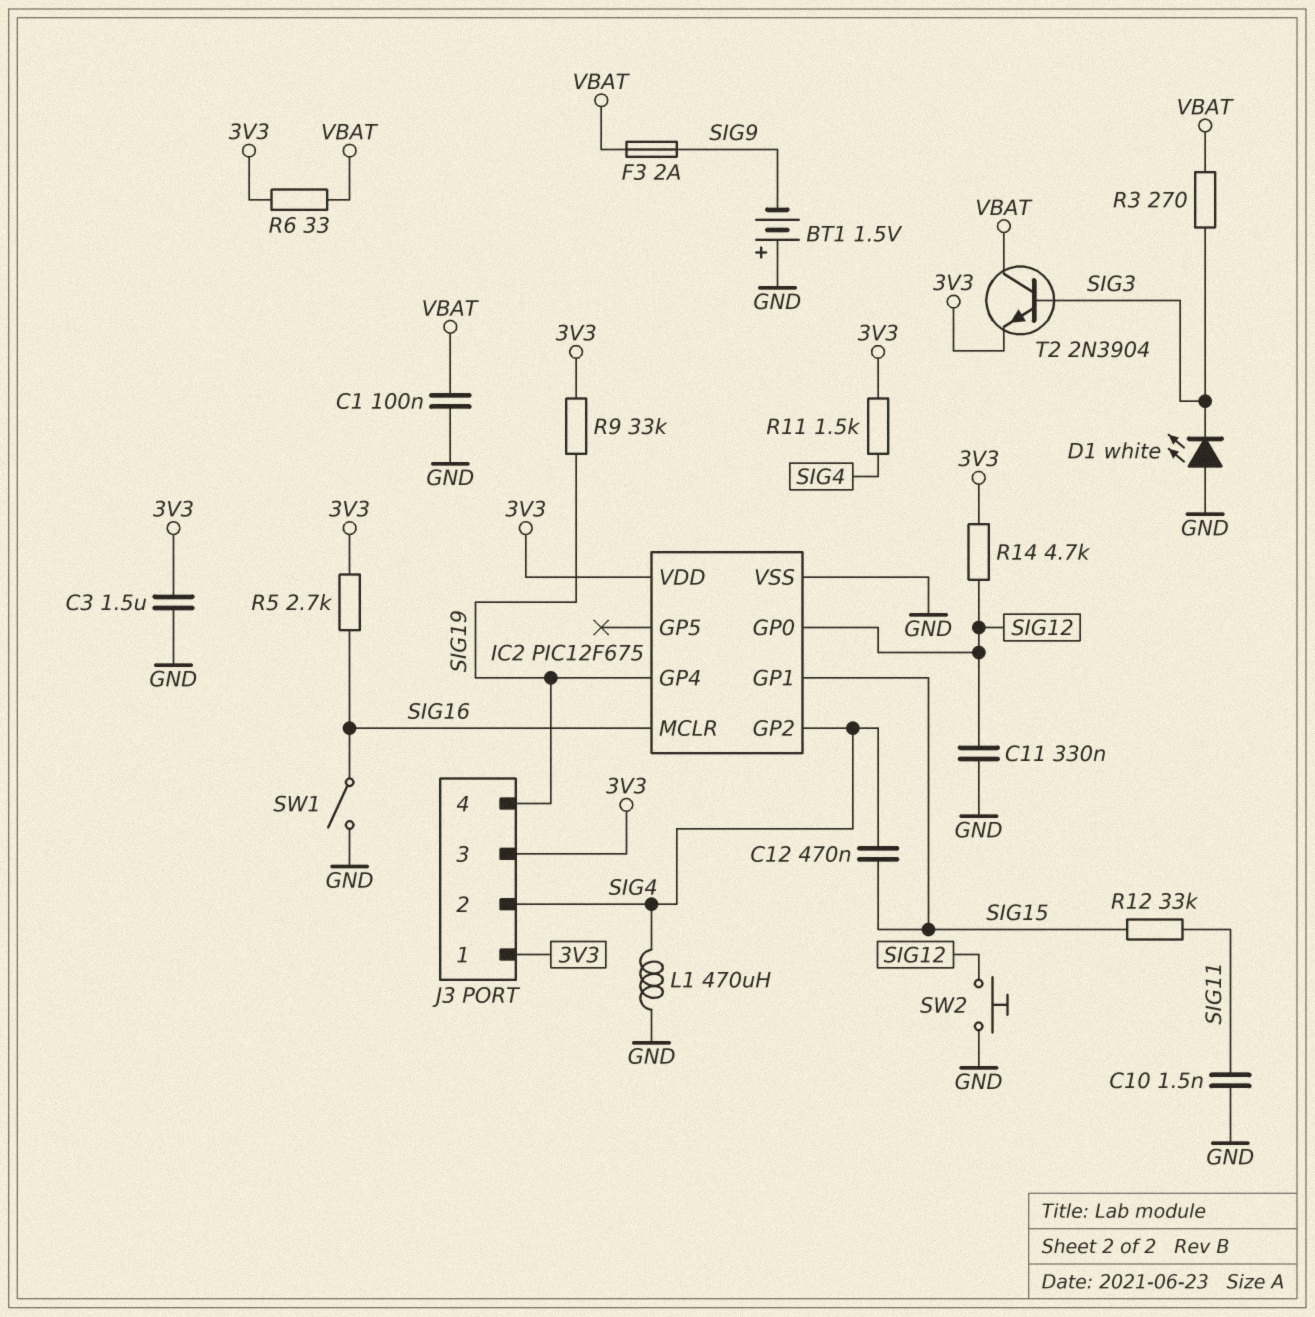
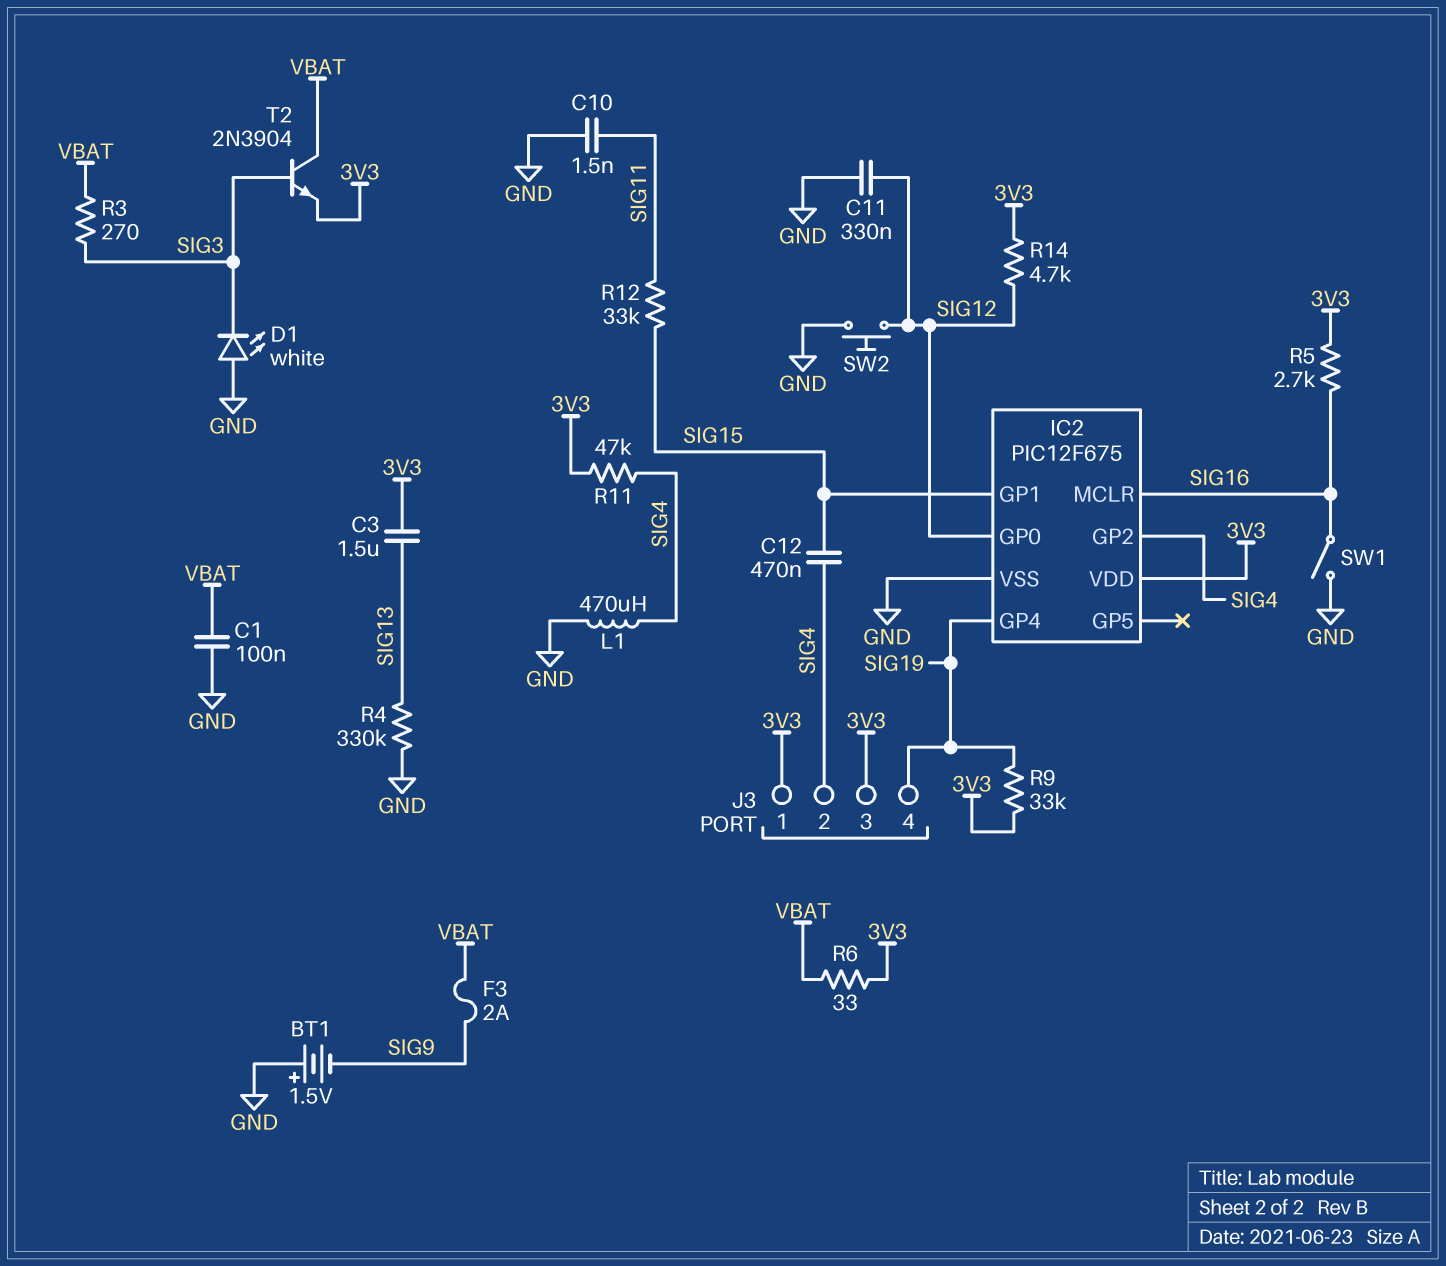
C3: 1.5uF (3V3, GND) -> 1.5uF (3V3, SIG13)
R4: none -> 330k (GND, SIG13)
R11: 1.5k (3V3, SIG4) -> 47k (3V3, SIG4)

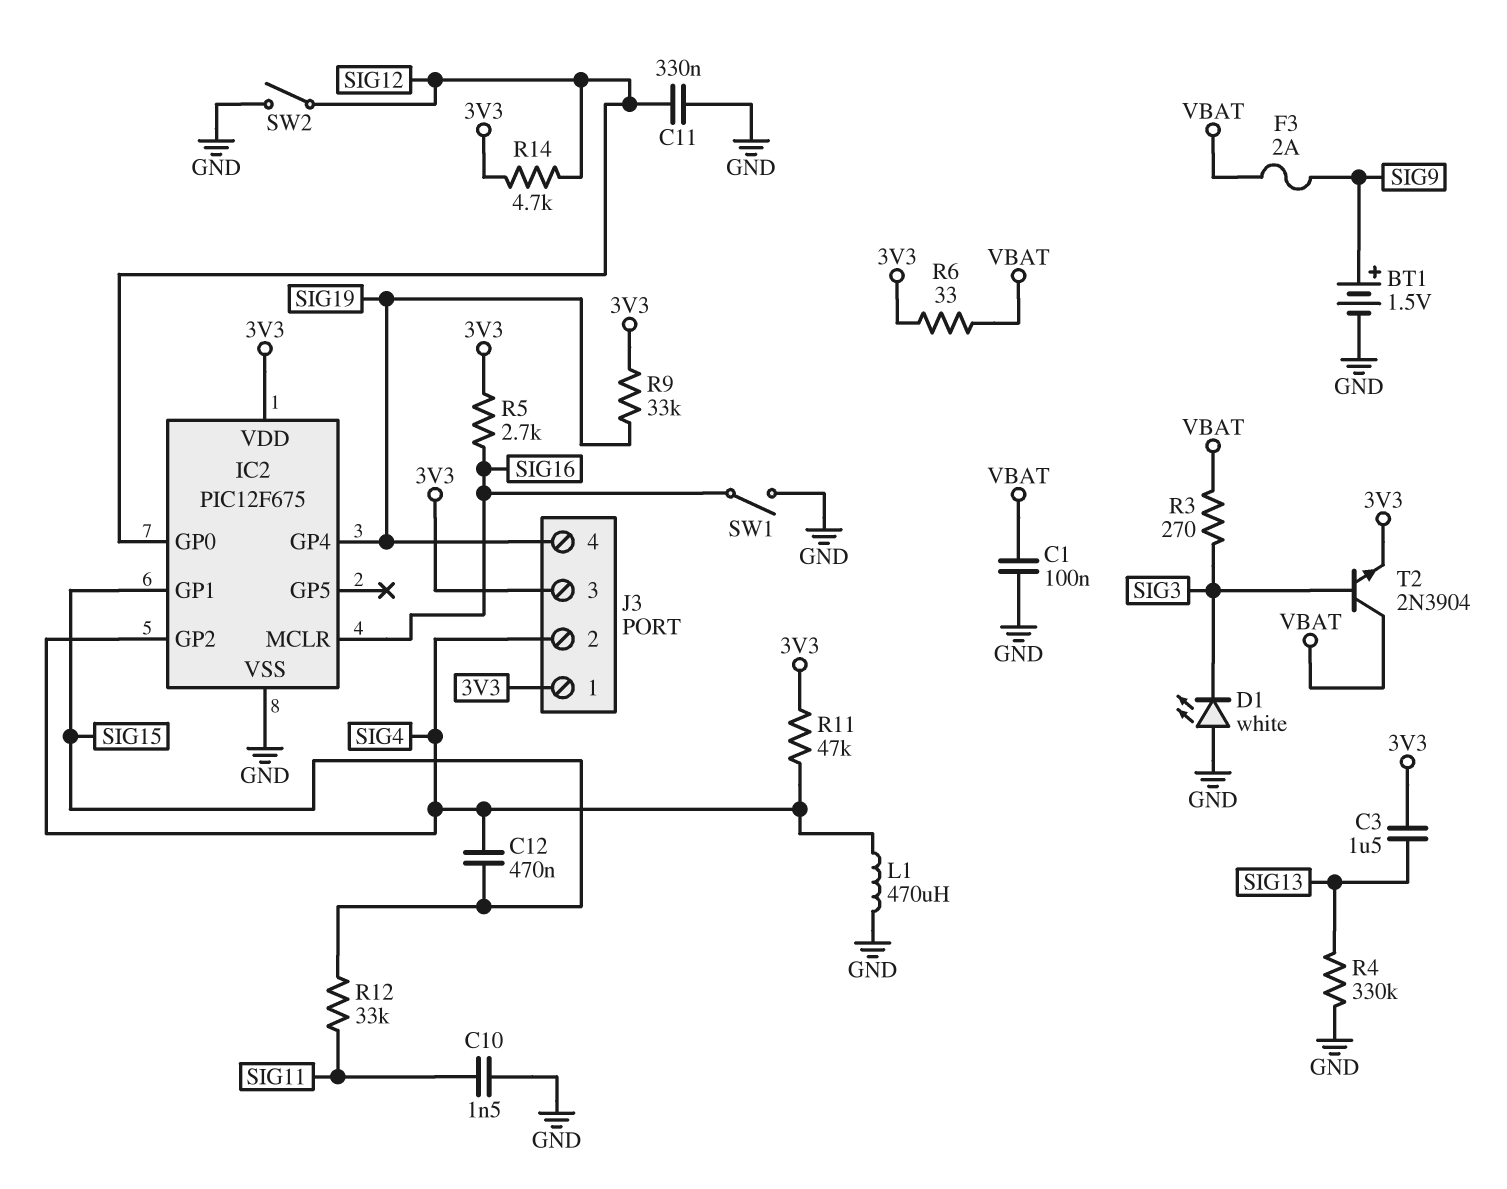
BT1: 1.5V (plus GND, minus SIG9) -> 1.5V (plus SIG9, minus GND)
SW2: button (GND, SIG12) -> switch (GND, SIG12)

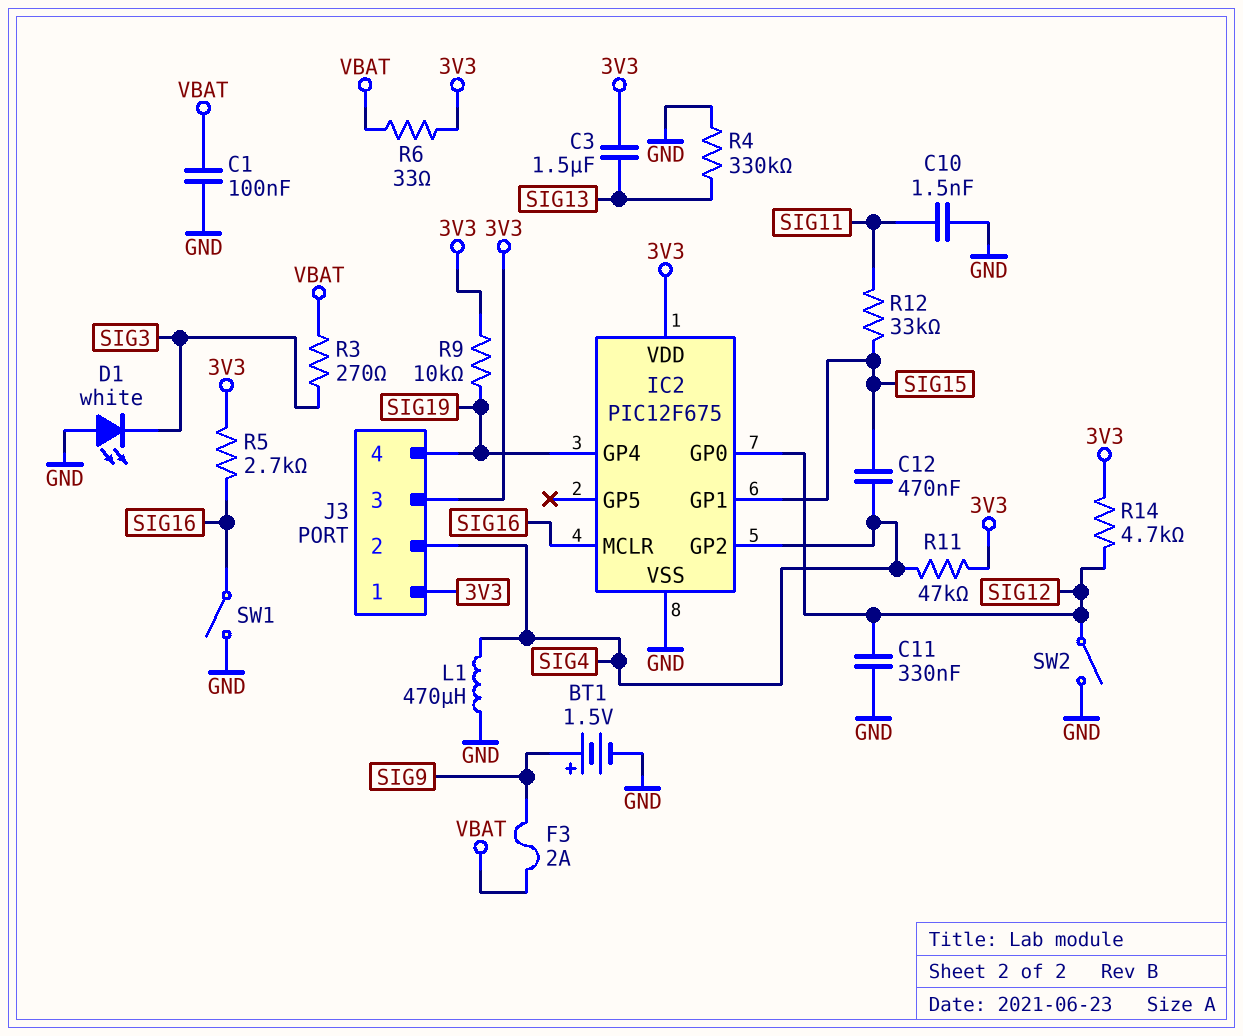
R9: 33k (3V3, SIG19) -> 10k (3V3, SIG19)
T2: NPN 2N3904 (B SIG3, C VBAT, E 3V3) -> none

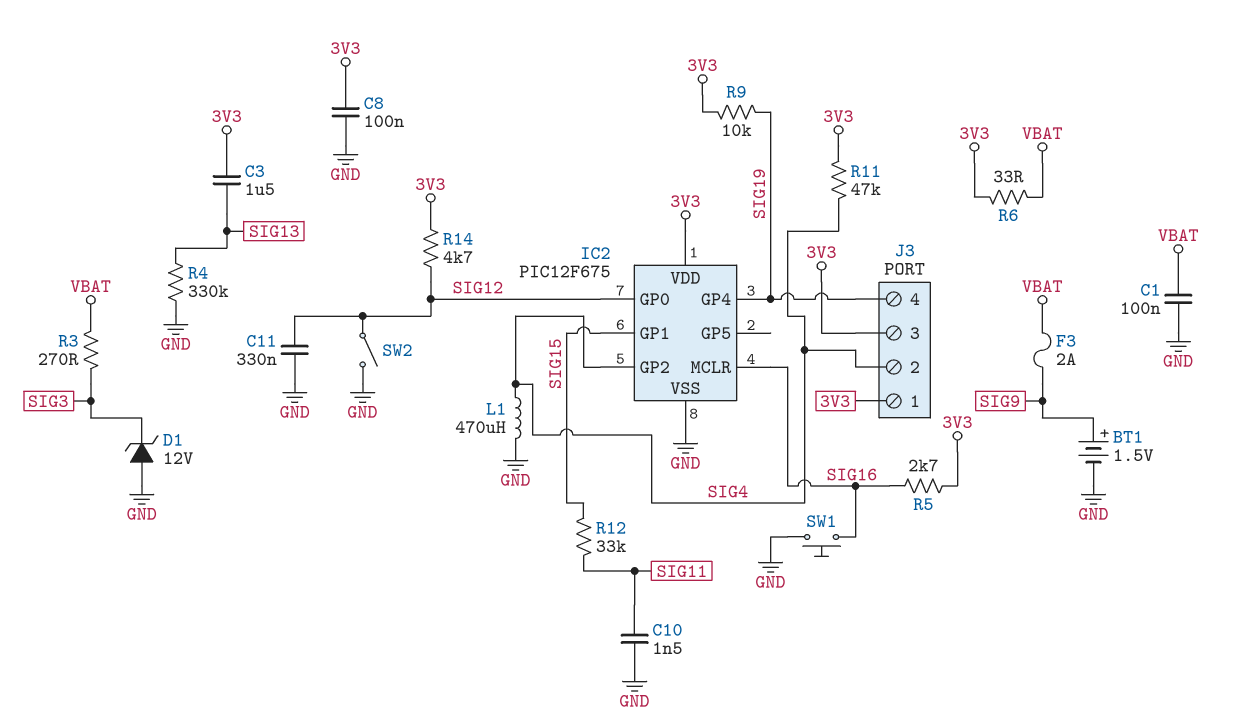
C8: none -> 100nF (3V3, GND)
C12: 470nF (SIG4, SIG15) -> none
D1: LED white (A GND, K SIG3) -> zener 12V (A GND, K SIG3)
SW1: switch (GND, SIG16) -> button (GND, SIG16)

